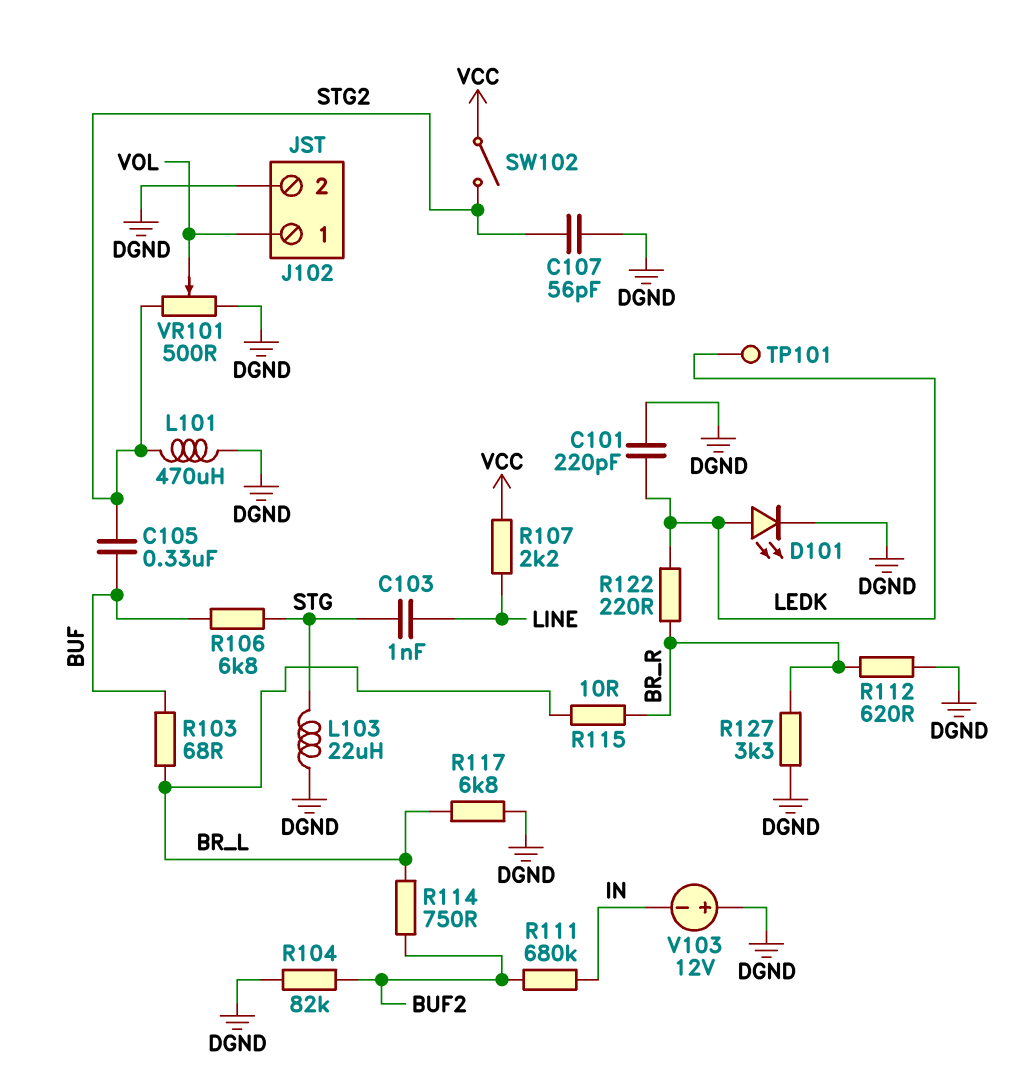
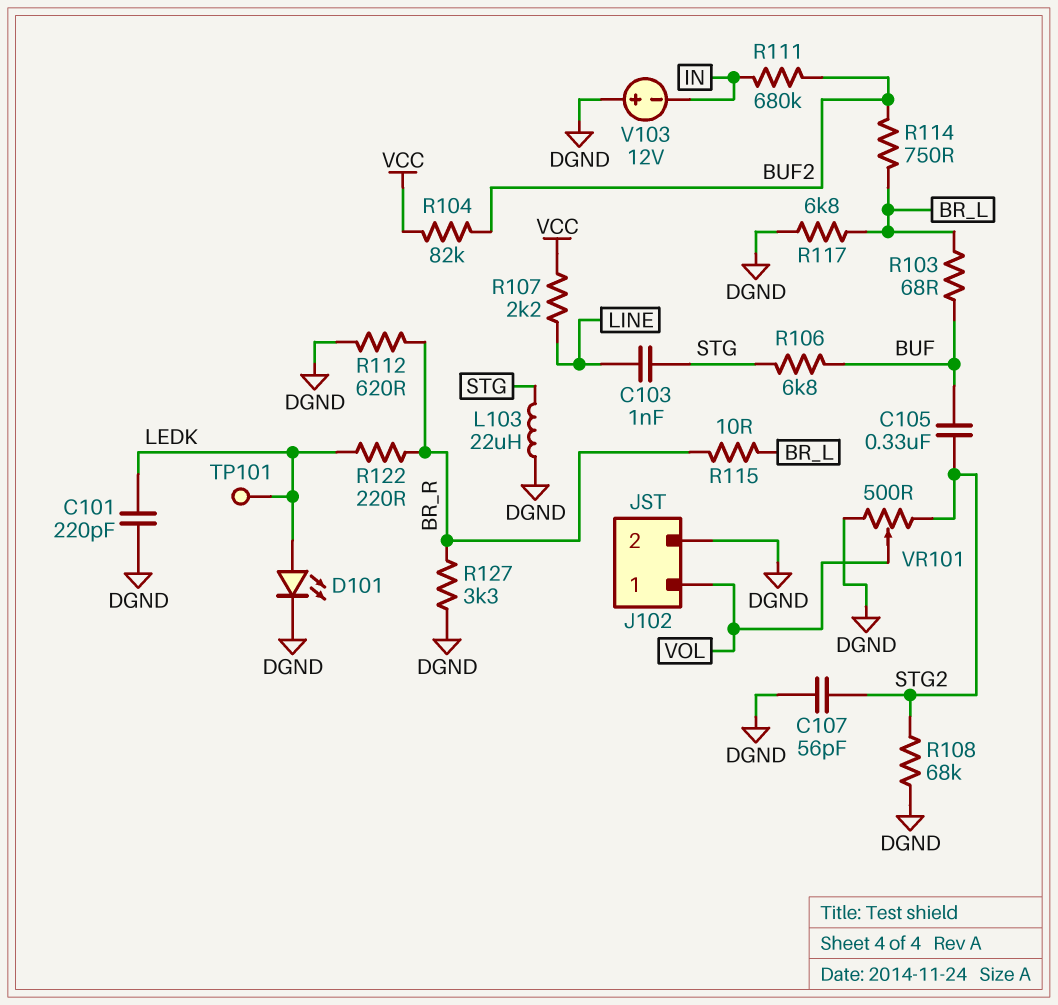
L101: 470uH (DGND, STG2) -> none
R104: 82k (BUF2, DGND) -> 82k (BUF2, VCC)
R108: none -> 68k (DGND, STG2)
SW102: switch (STG2, VCC) -> none

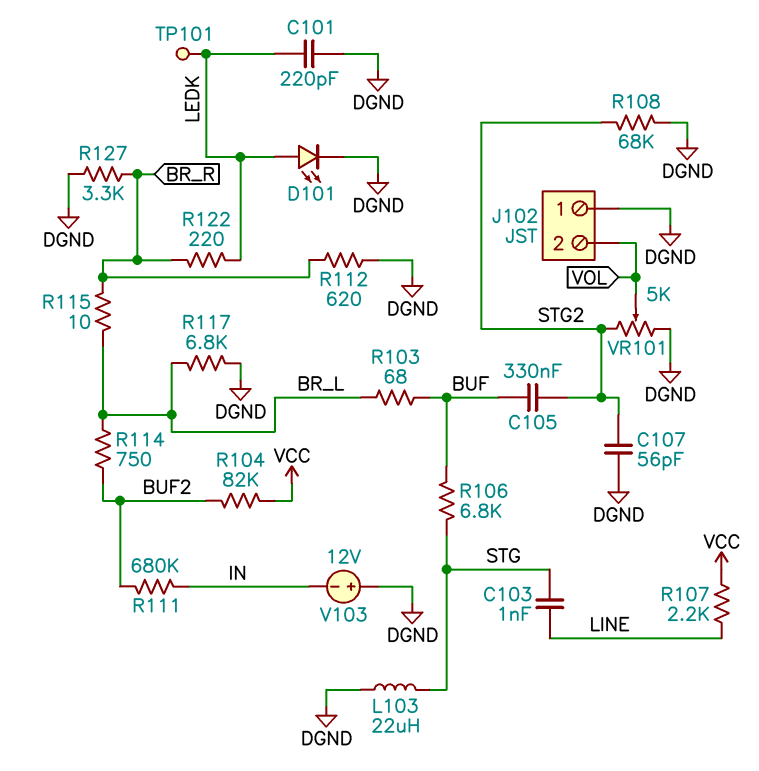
J102 pin 1: VOL -> DGND
J102 pin 2: DGND -> VOL
VR101: 500 (DGND, STG2, wiper VOL) -> 5k (DGND, STG2, wiper VOL)

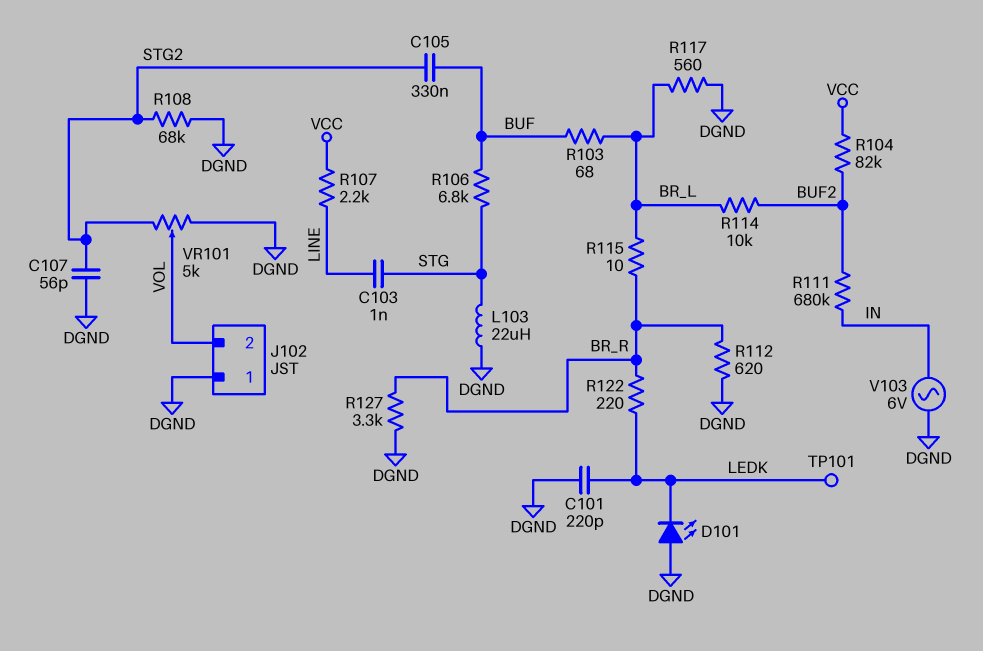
D101: LED (A LEDK, K DGND) -> LED (A DGND, K LEDK)
R114: 750 (BR_L, BUF2) -> 10k (BR_L, BUF2)
R117: 6.8k (BR_L, DGND) -> 560 (BR_L, DGND)
V103: 12V (plus DGND, minus IN) -> AC 6V (DGND, IN)

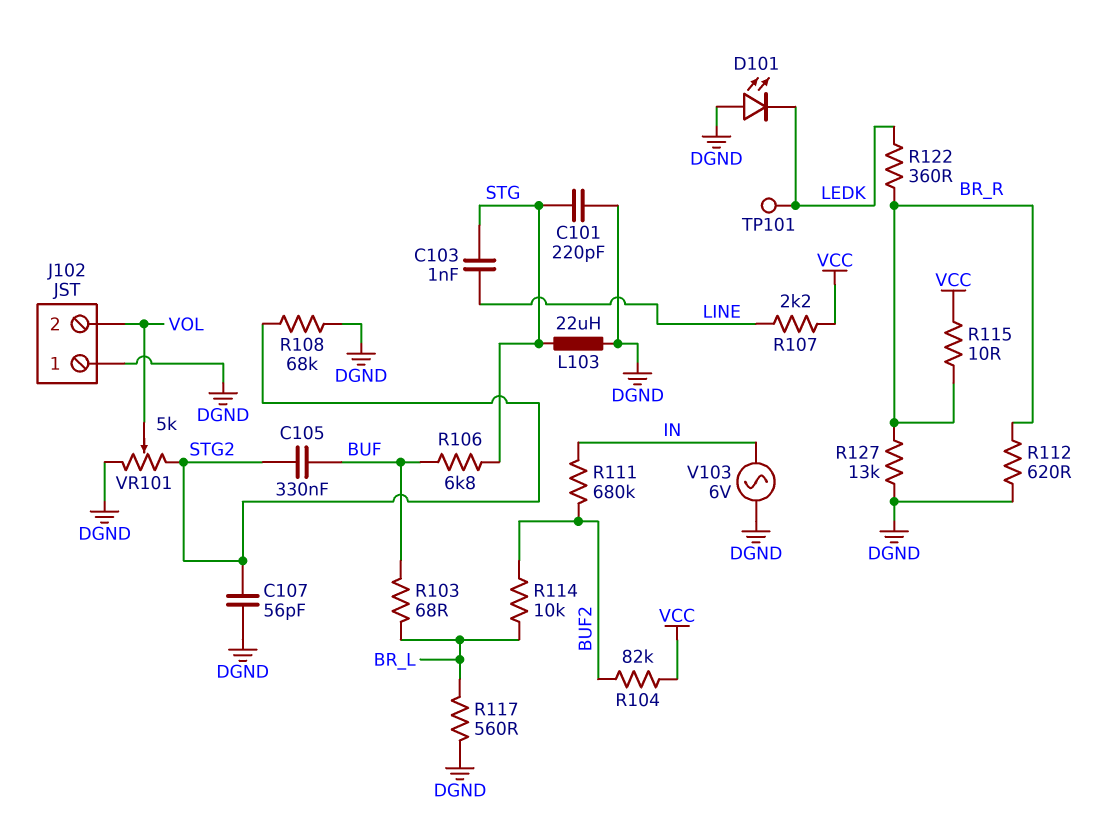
C101: 220pF (DGND, LEDK) -> 220pF (DGND, STG)
R115: 10 (BR_L, BR_R) -> 10 (BR_R, VCC)
R122: 220 (BR_R, LEDK) -> 360 (BR_R, LEDK)
R127: 3.3k (BR_R, DGND) -> 13k (BR_R, DGND)

